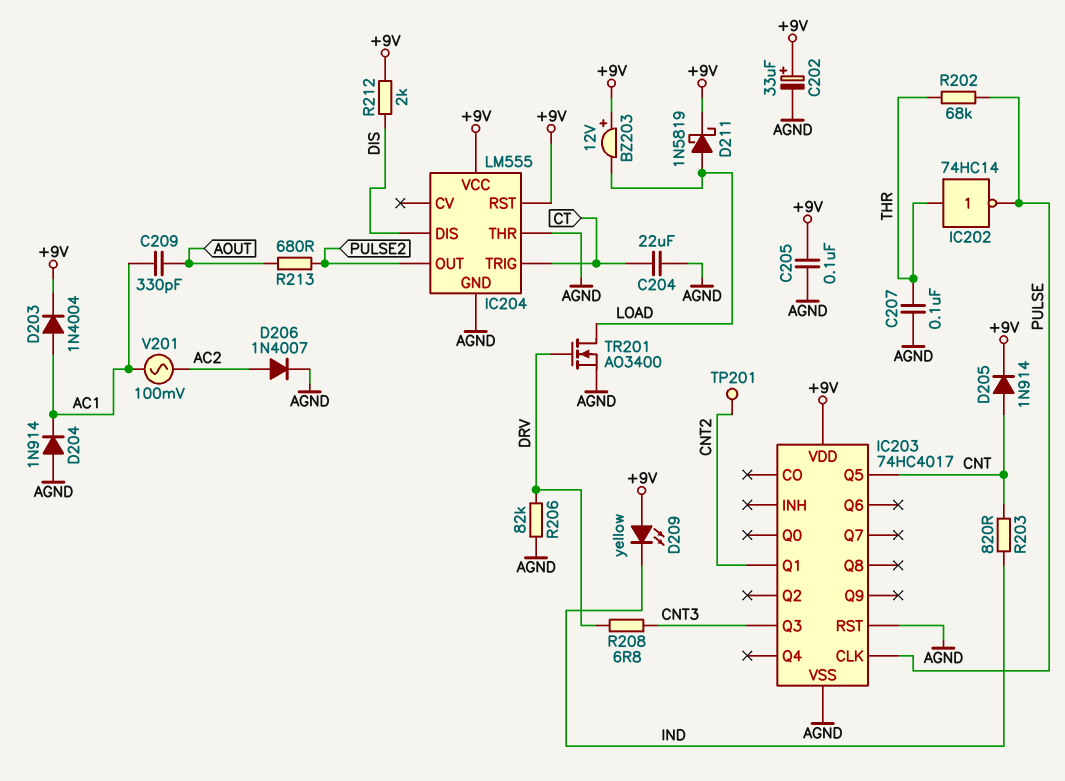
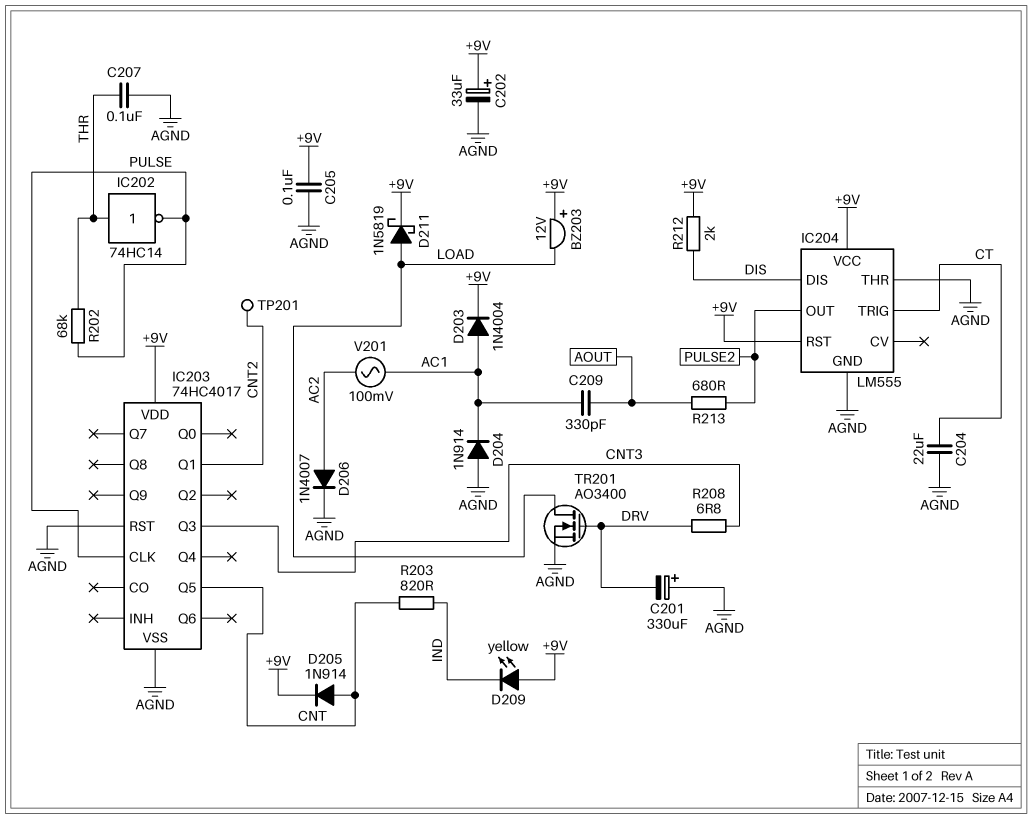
C201: none -> 330uF (plus AGND, minus DRV)
R206: 82k (AGND, DRV) -> none

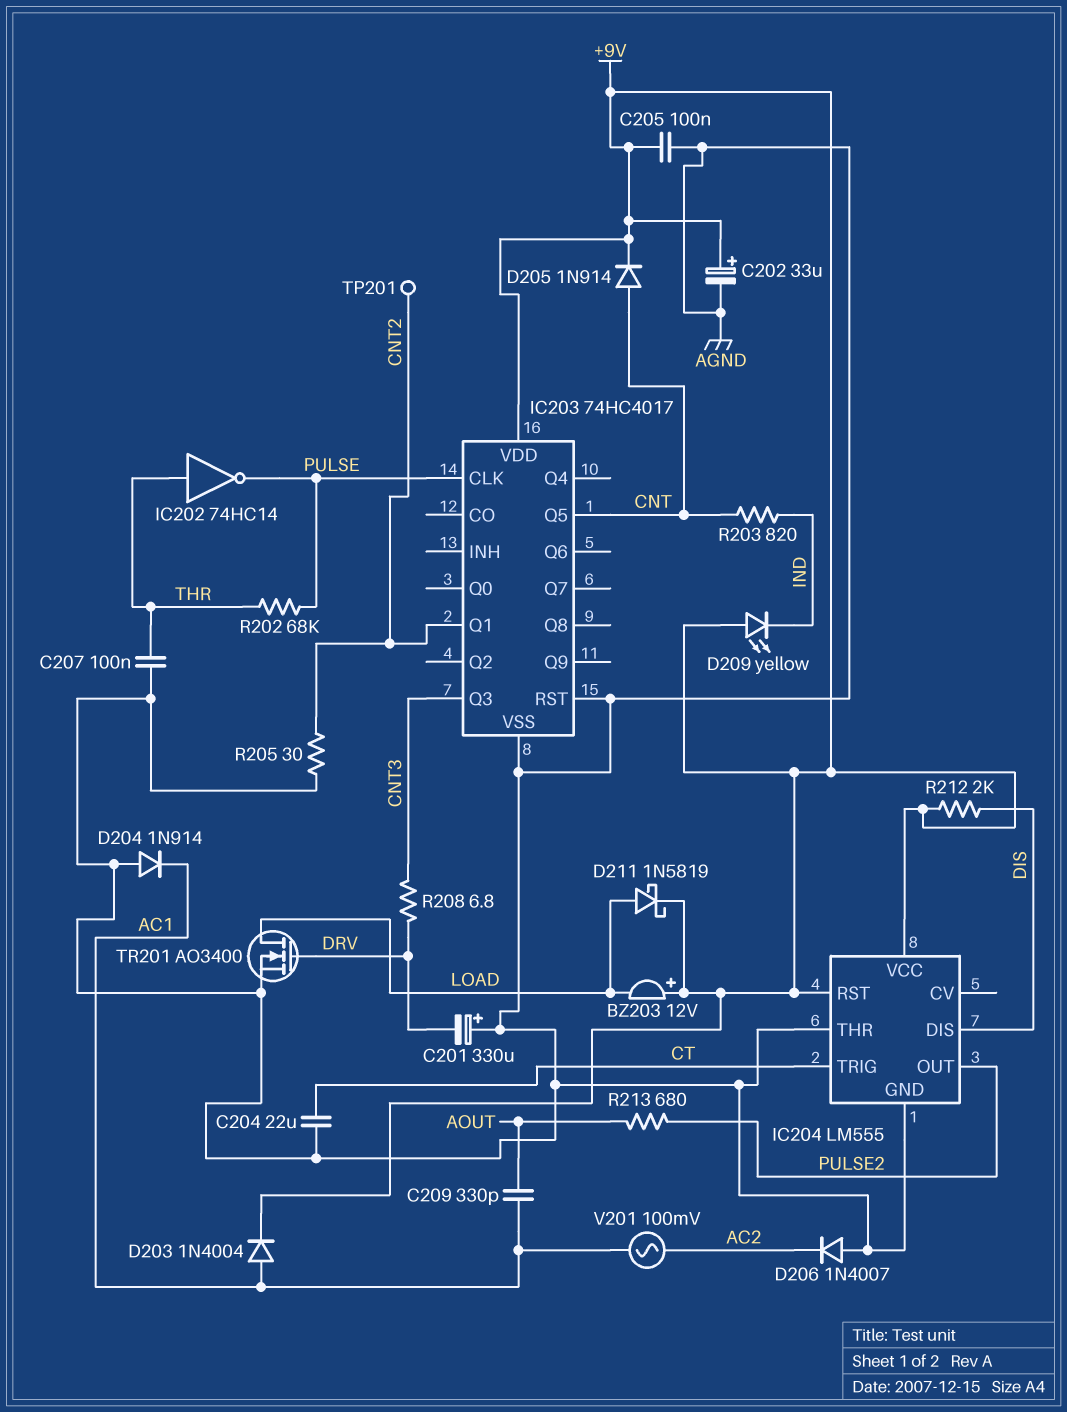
D206: diode 1N4007 (A AC2, K AGND) -> diode 1N4007 (A AGND, K AC2)
R205: none -> 30 (AGND, CNT2)

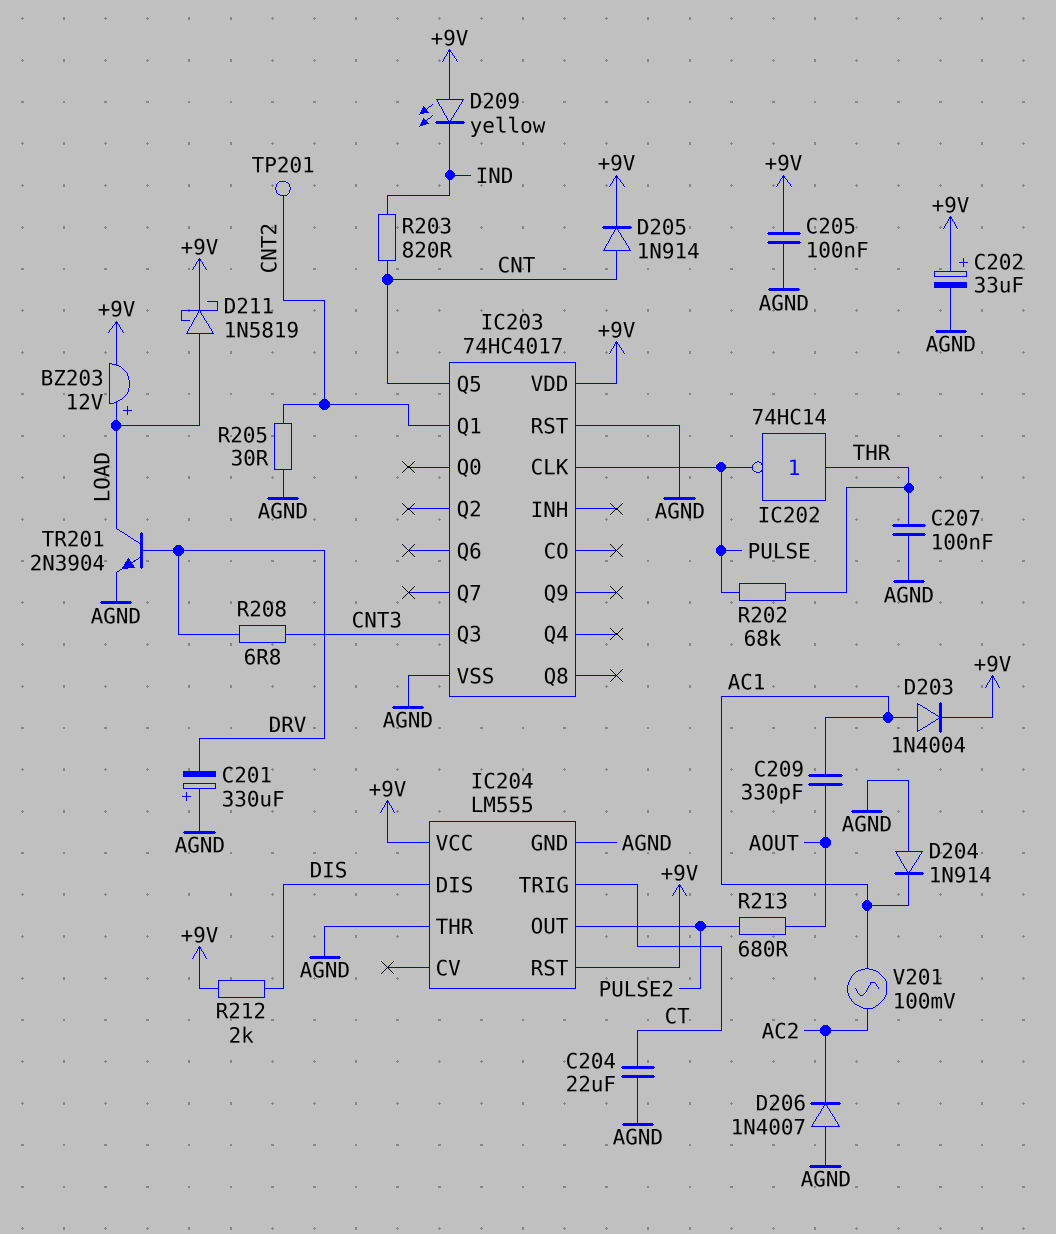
BZ203: buzzer 12V (plus +9V, minus LOAD) -> buzzer 12V (plus LOAD, minus +9V)
TR201: NMOS AO3400 (G DRV, D LOAD, S AGND) -> NPN 2N3904 (B DRV, C LOAD, E AGND)

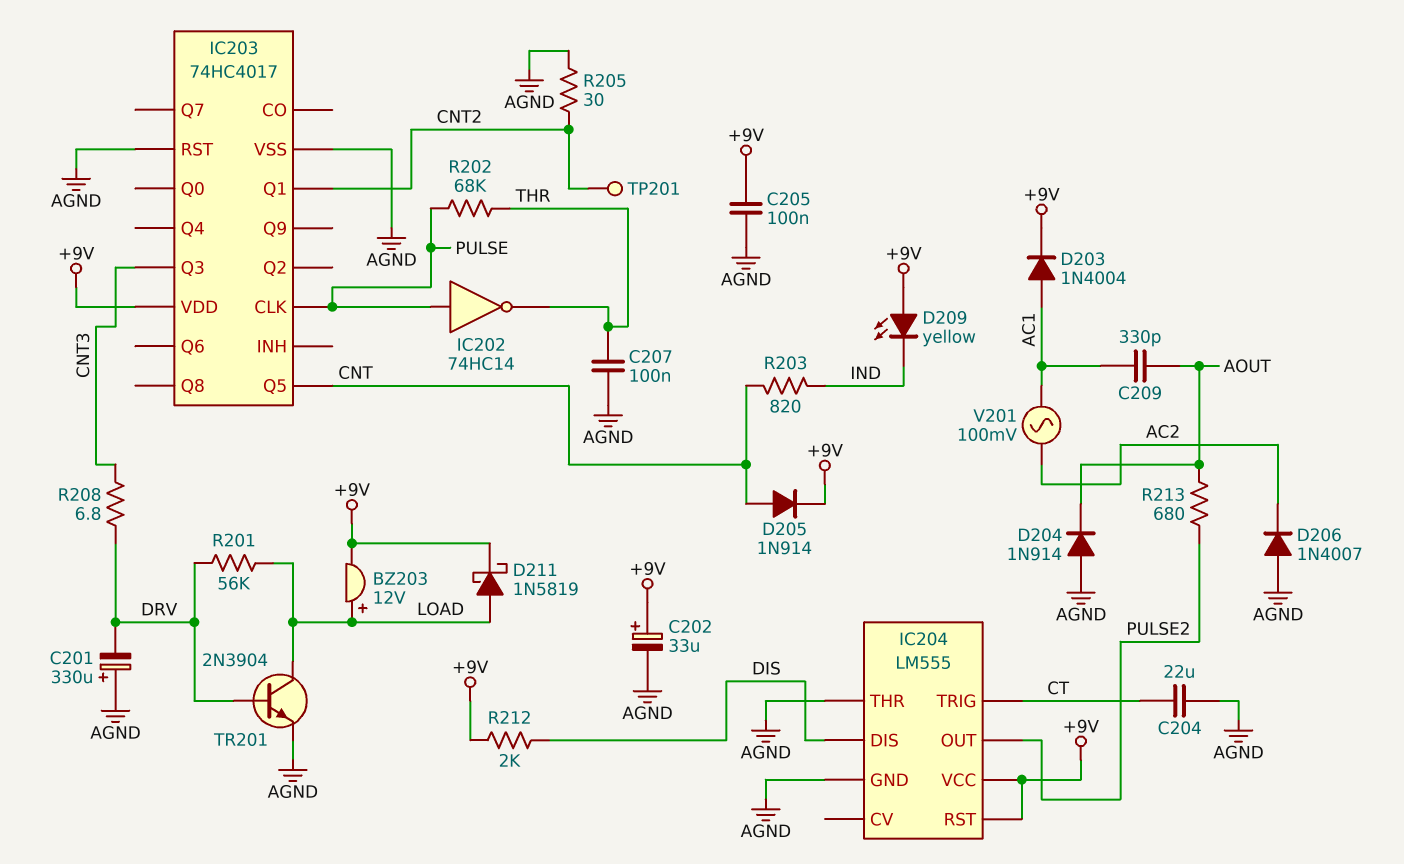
D204: diode 1N914 (A AGND, K AC1) -> diode 1N914 (A AGND, K AOUT)
IC202: NOT 74HC14 (in THR, out PULSE) -> NOT 74HC14 (in PULSE, out THR)
R201: none -> 56k (DRV, LOAD)

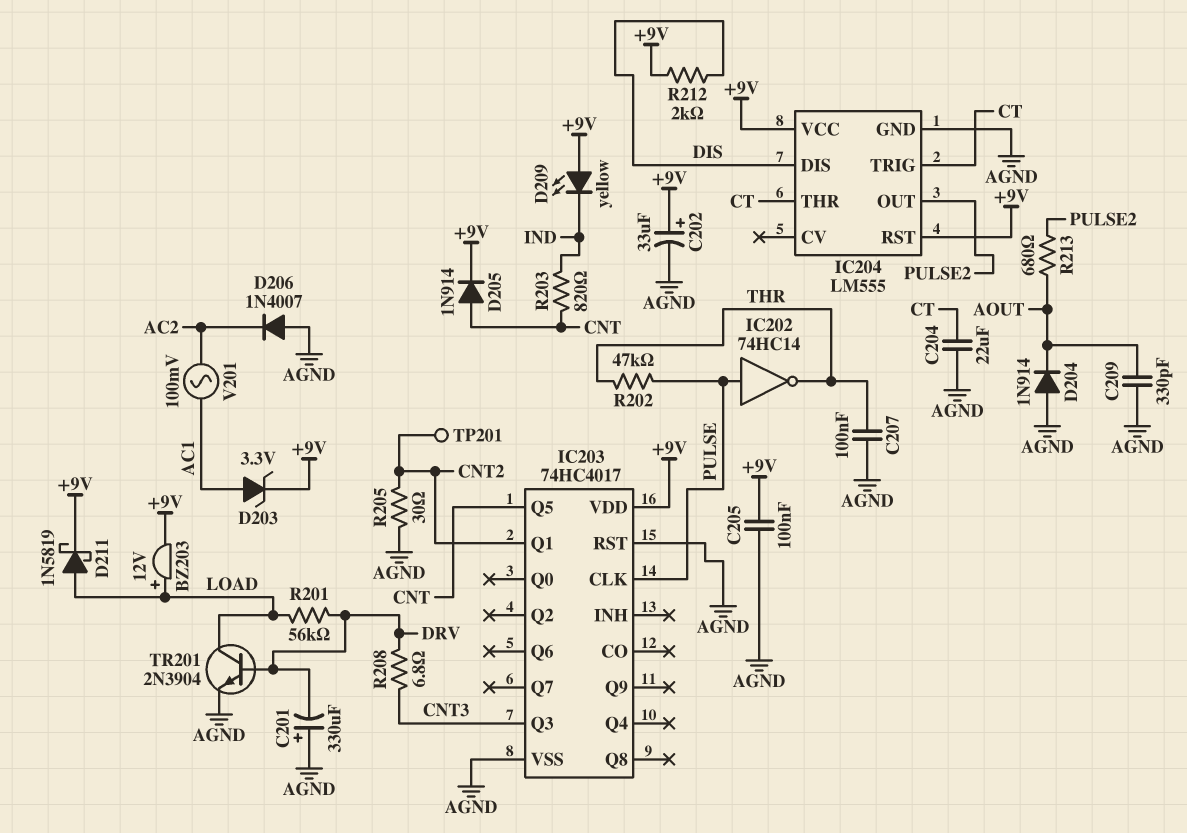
C209: 330pF (AC1, AOUT) -> 330pF (AGND, AOUT)
D203: diode 1N4004 (A AC1, K +9V) -> zener 3.3V (A AC1, K +9V)
IC204 pin THR: AGND -> CT
R202: 68k (PULSE, THR) -> 47k (PULSE, THR)

